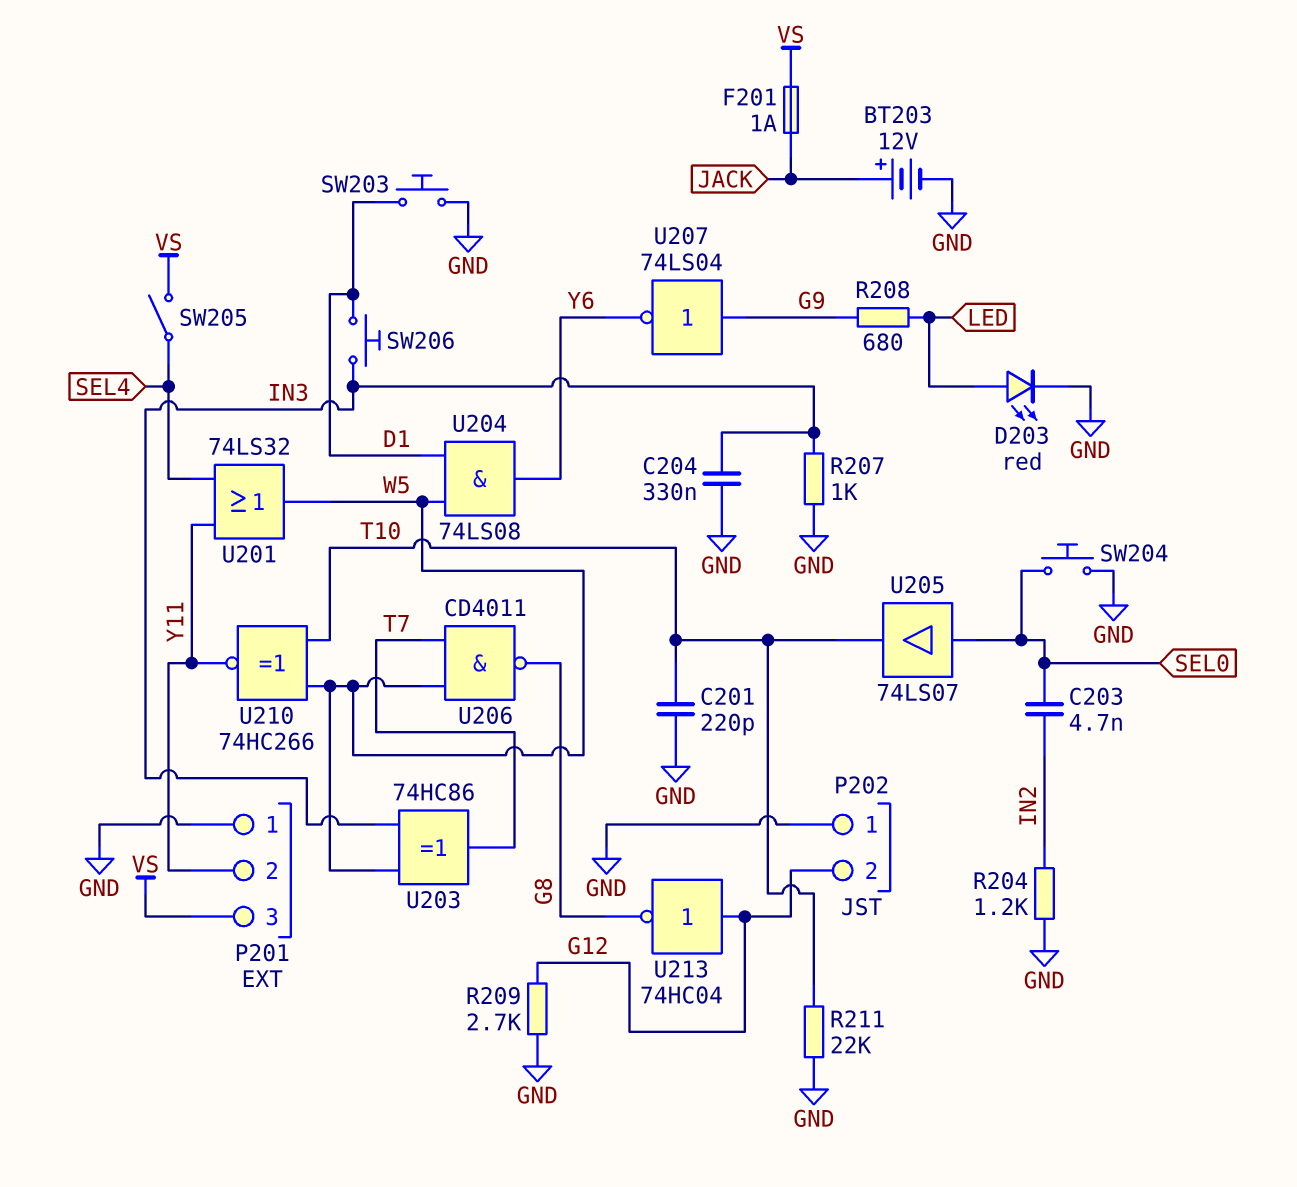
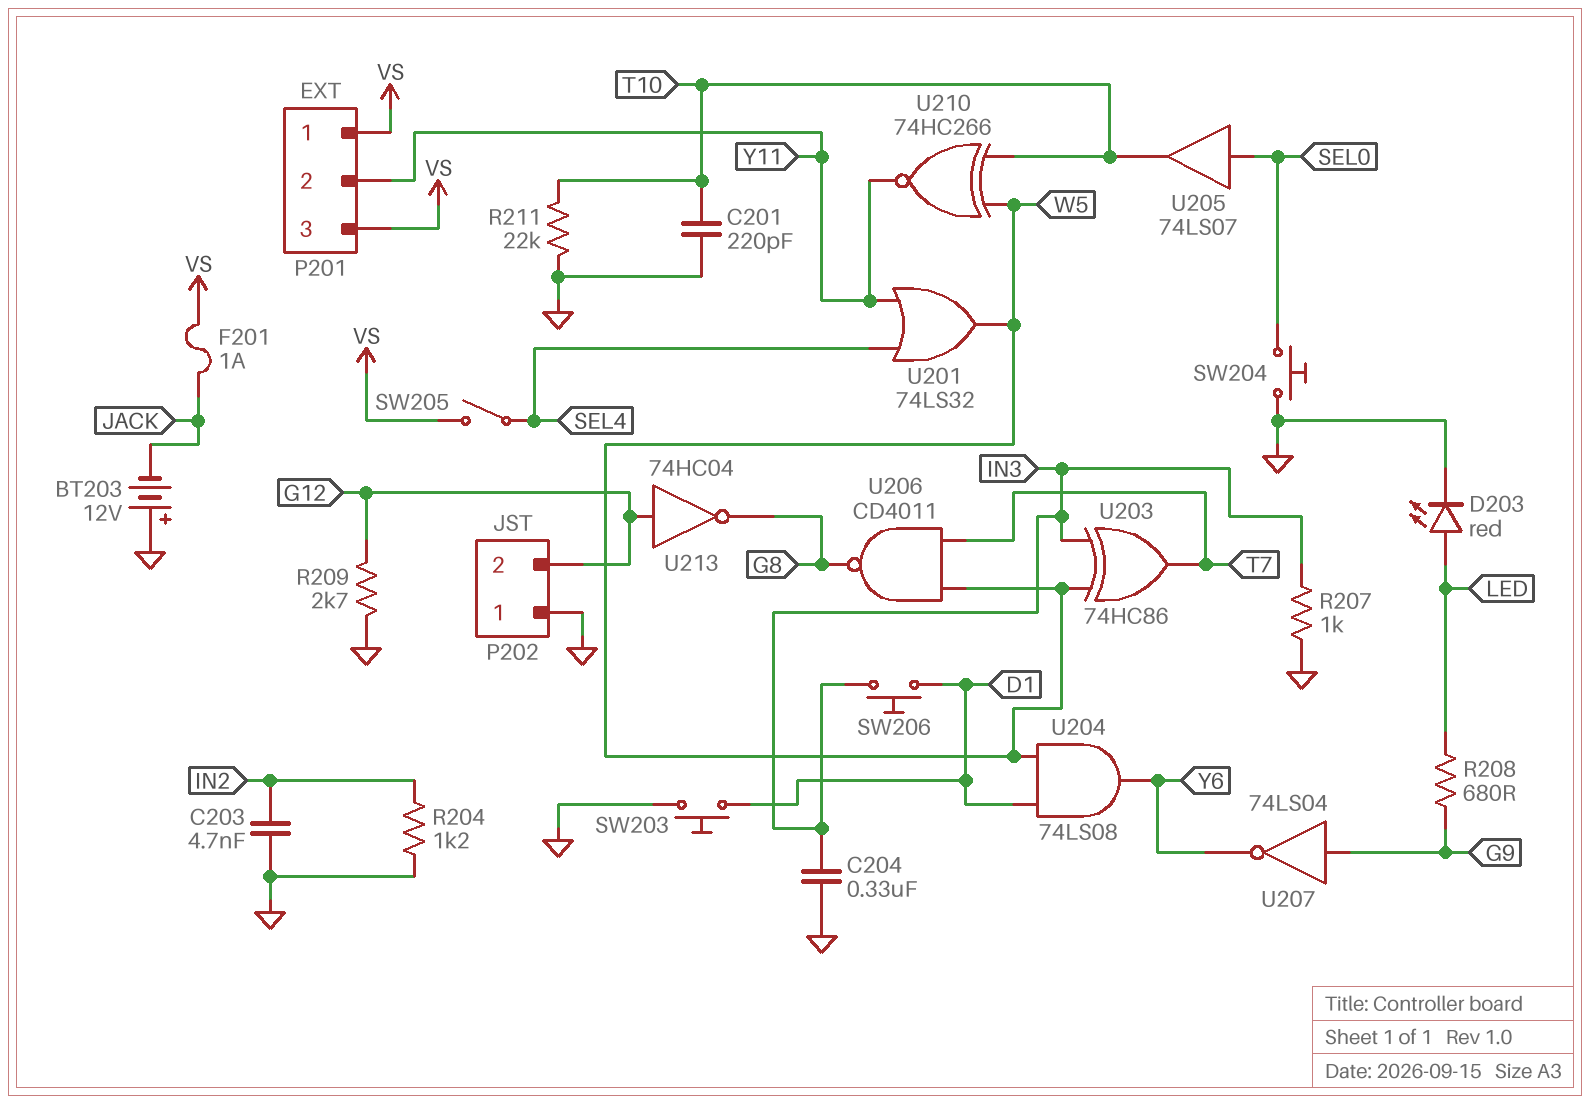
BT203: 12V (plus JACK, minus GND) -> 12V (plus GND, minus JACK)
C203: 4.7nF (IN2, SEL0) -> 4.7nF (GND, IN2)
P201 pin 1: GND -> VS

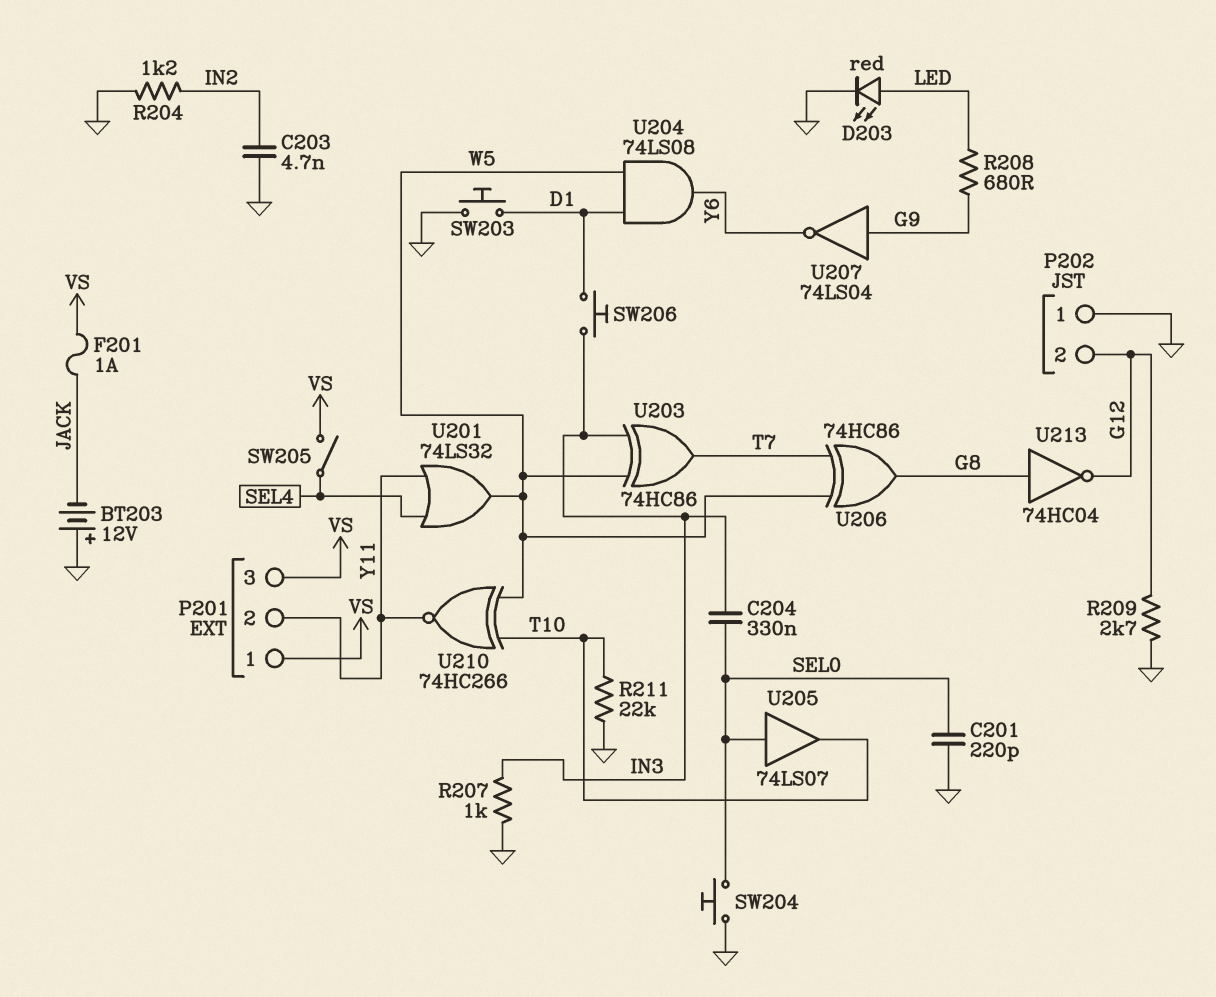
C201: 220pF (GND, T10) -> 220pF (GND, SEL0)
C204: 330nF (GND, IN3) -> 330nF (IN3, SEL0)
U206: NAND CD4011 (in T7, in W5, out G8) -> XOR 74HC86 (in T7, in W5, out G8)
U213: NOT 74HC04 (in G12, out G8) -> NOT 74HC04 (in G8, out G12)

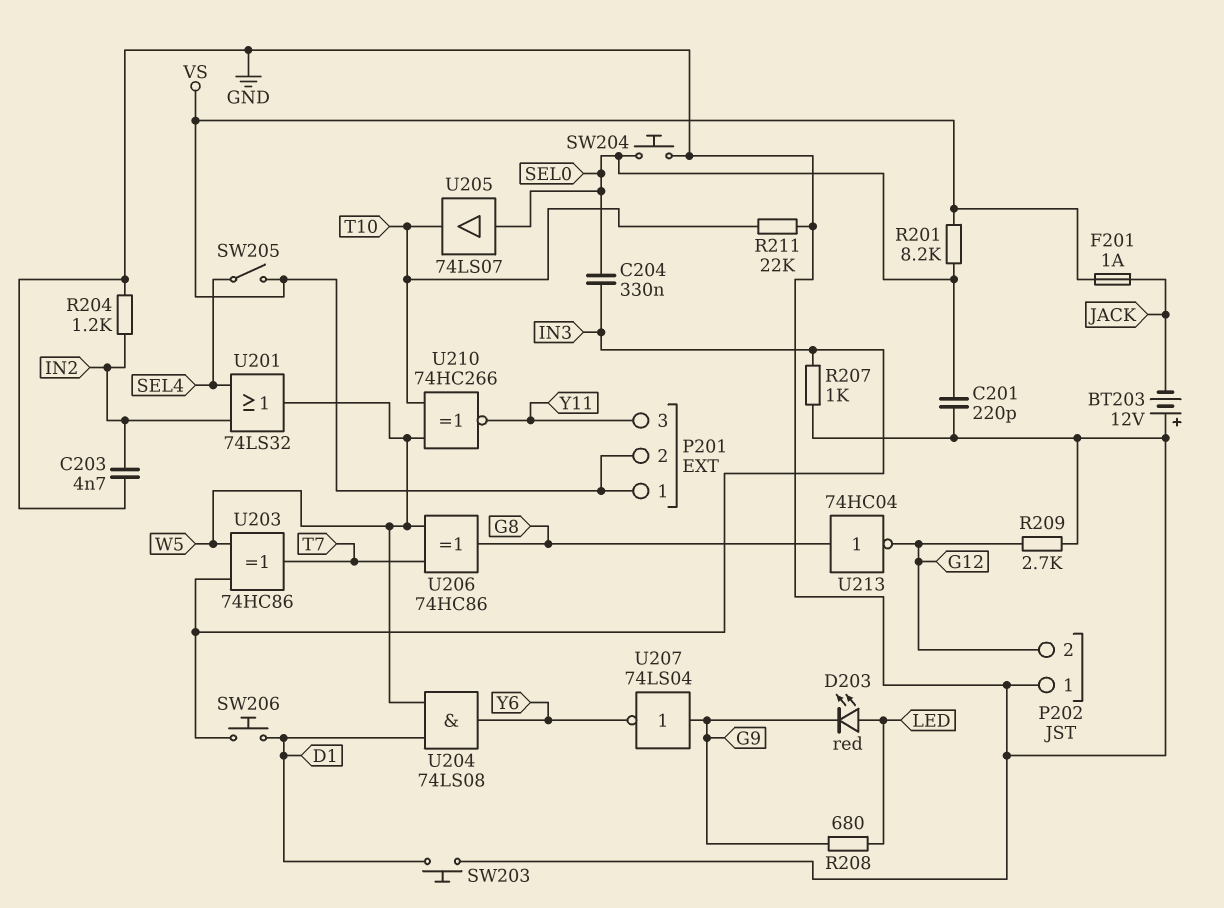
D203: LED red (A LED, K GND) -> LED red (A LED, K G9)
P201 pin 2: Y11 -> VS
P201 pin 3: VS -> Y11
R201: none -> 8.2k (SEL0, VS)
U201: OR 74LS32 (in SEL4, in Y11, out W5) -> OR 74LS32 (in IN2, in SEL4, out W5)

